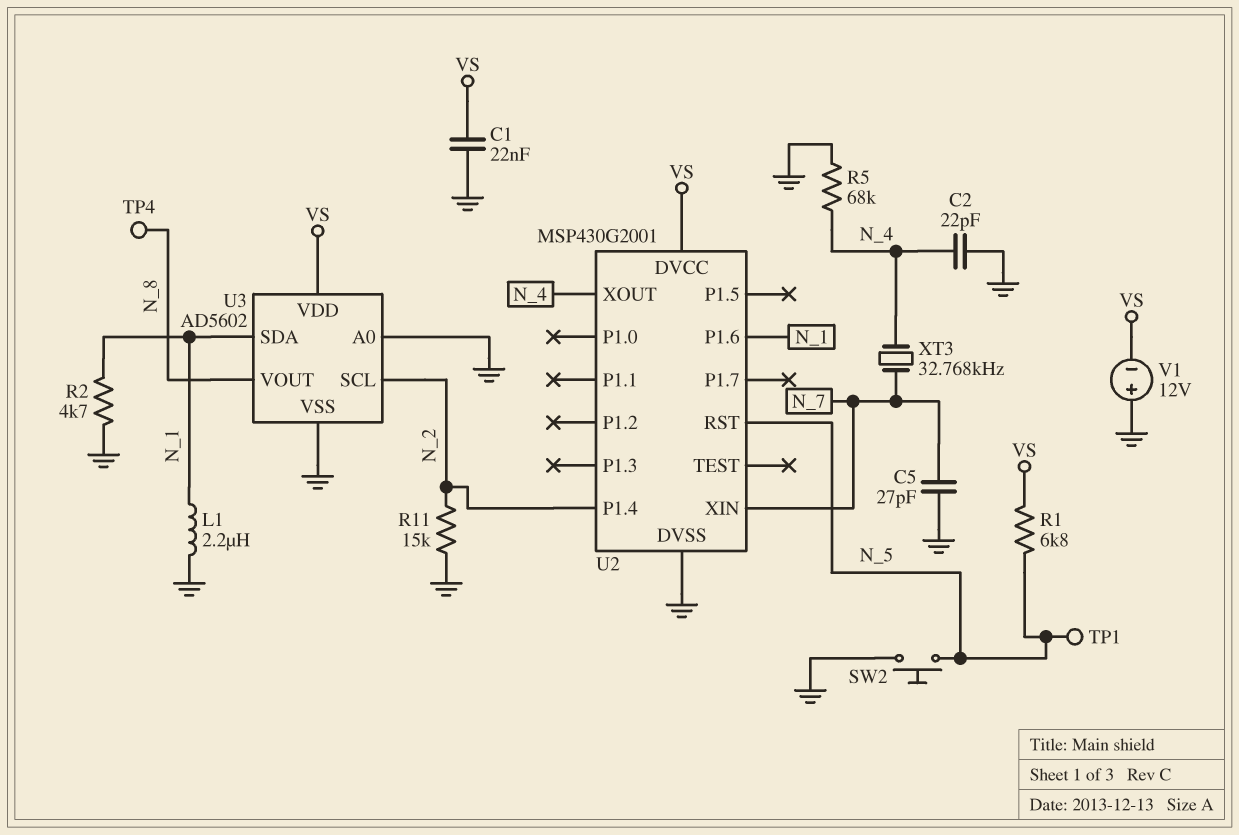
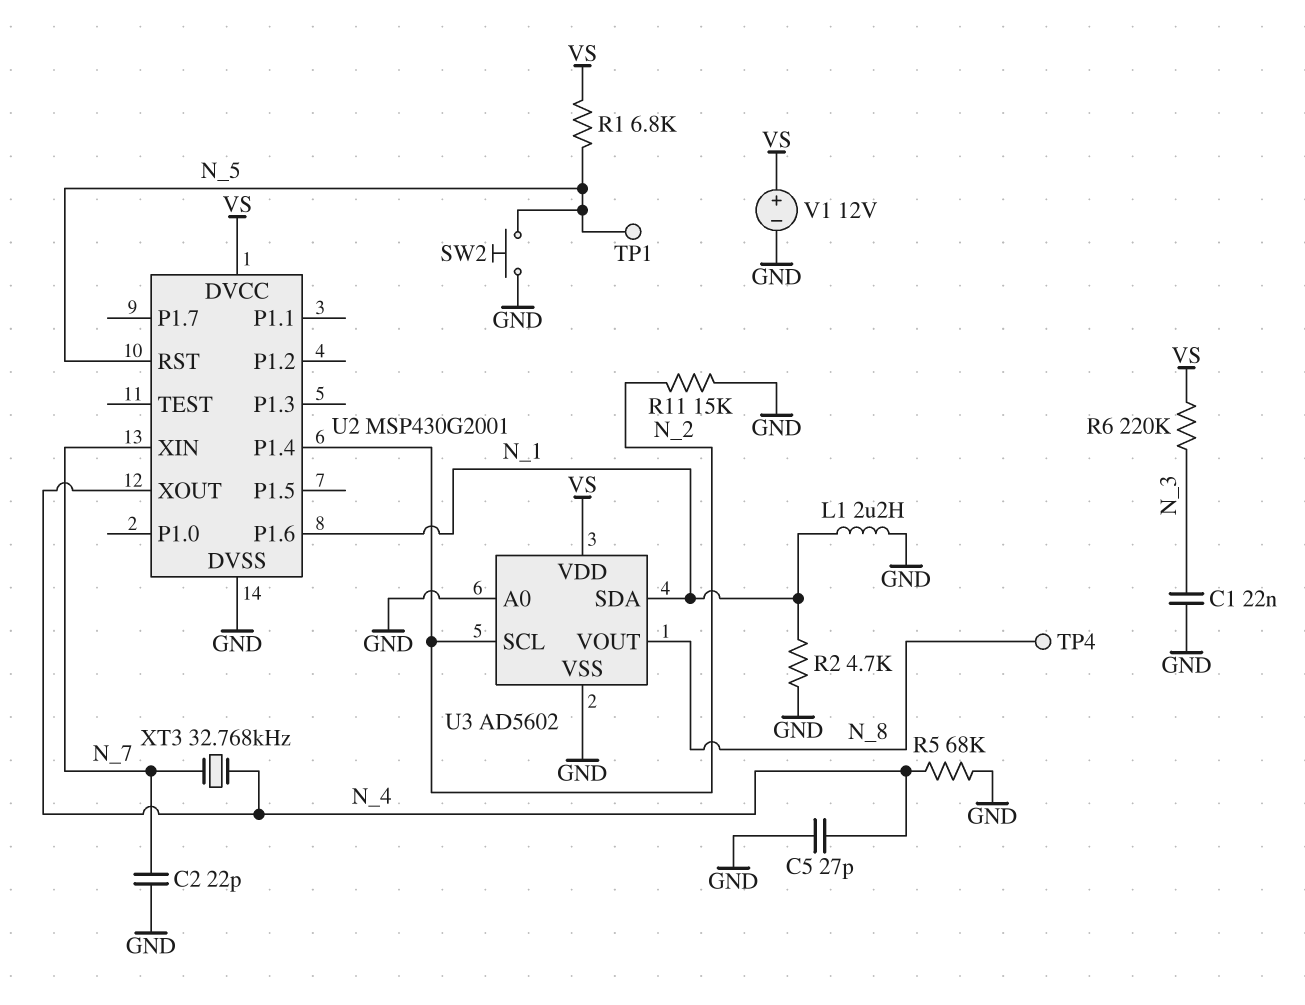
C1: 22nF (GND, VS) -> 22nF (GND, N_3)
C2: 22pF (GND, N_4) -> 22pF (GND, N_7)
C5: 27pF (GND, N_7) -> 27pF (GND, N_4)
R6: none -> 220k (N_3, VS)
V1: 12V (plus GND, minus VS) -> 12V (plus VS, minus GND)

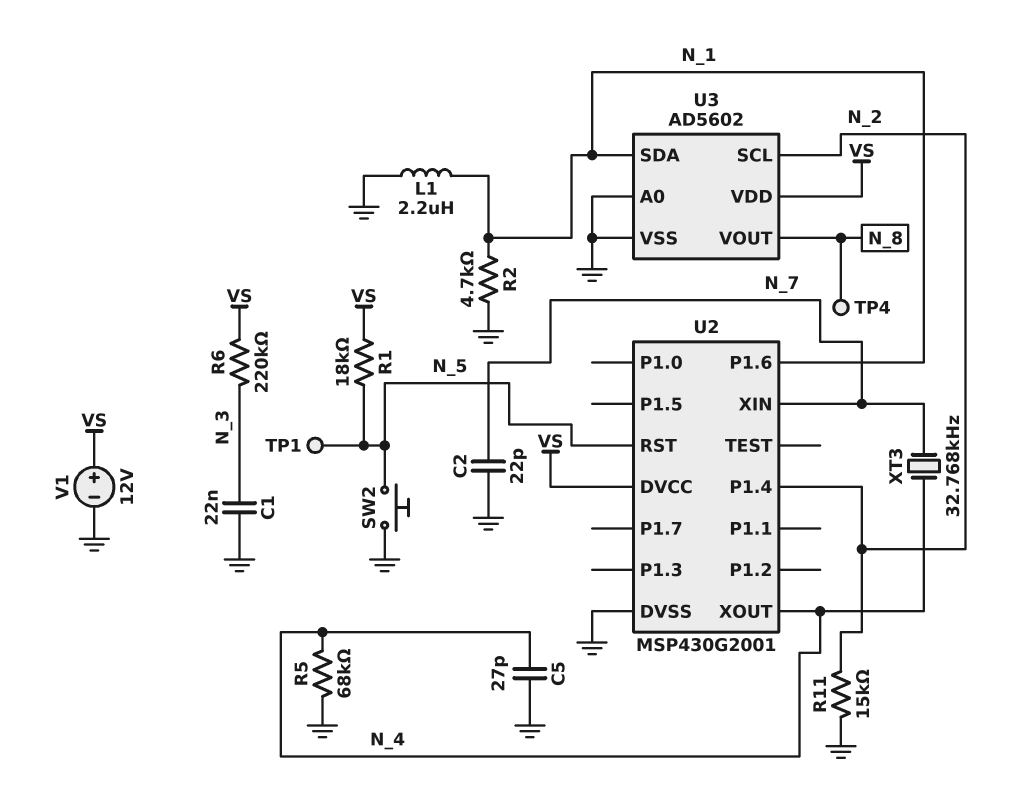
R1: 6.8k (N_5, VS) -> 18k (N_5, VS)

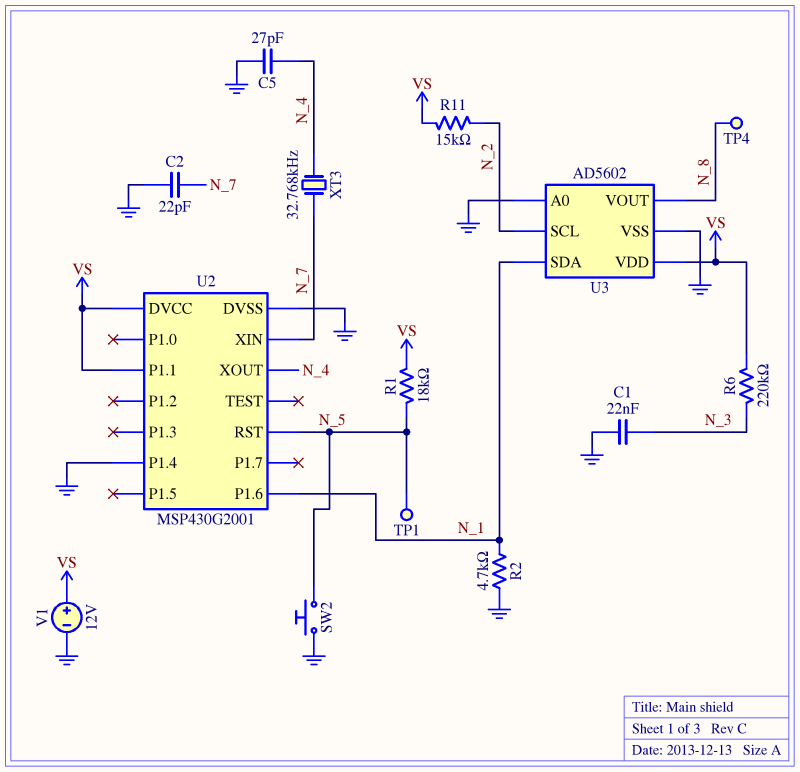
L1: 2.2uH (GND, N_1) -> none
R5: 68k (GND, N_4) -> none
R11: 15k (GND, N_2) -> 15k (N_2, VS)
U2 pin P1.1: none -> VS
U2 pin P1.4: N_2 -> GND

